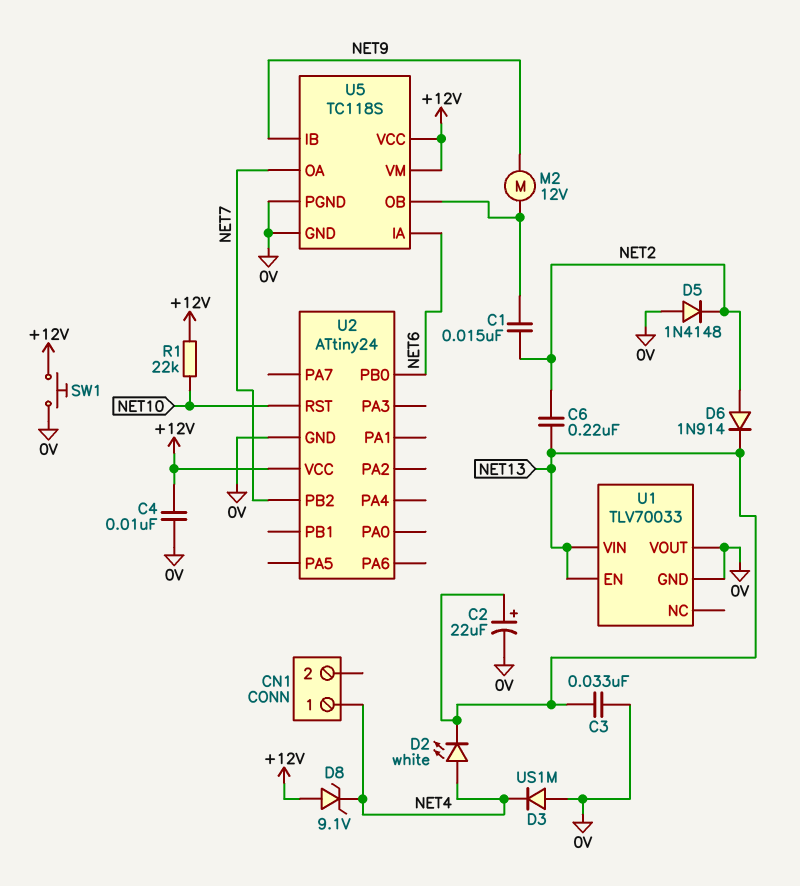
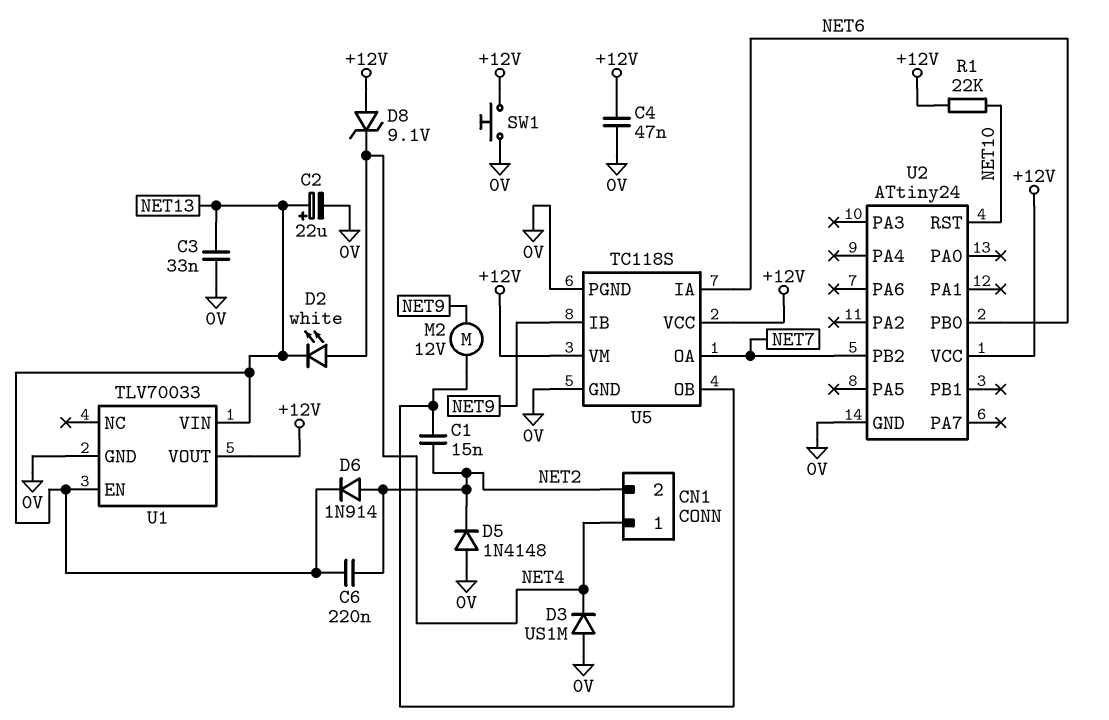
C4: 10nF (+12V, 0V) -> 47nF (+12V, 0V)
CN1 pin 2: none -> NET2
U1 pin VOUT: 0V -> +12V

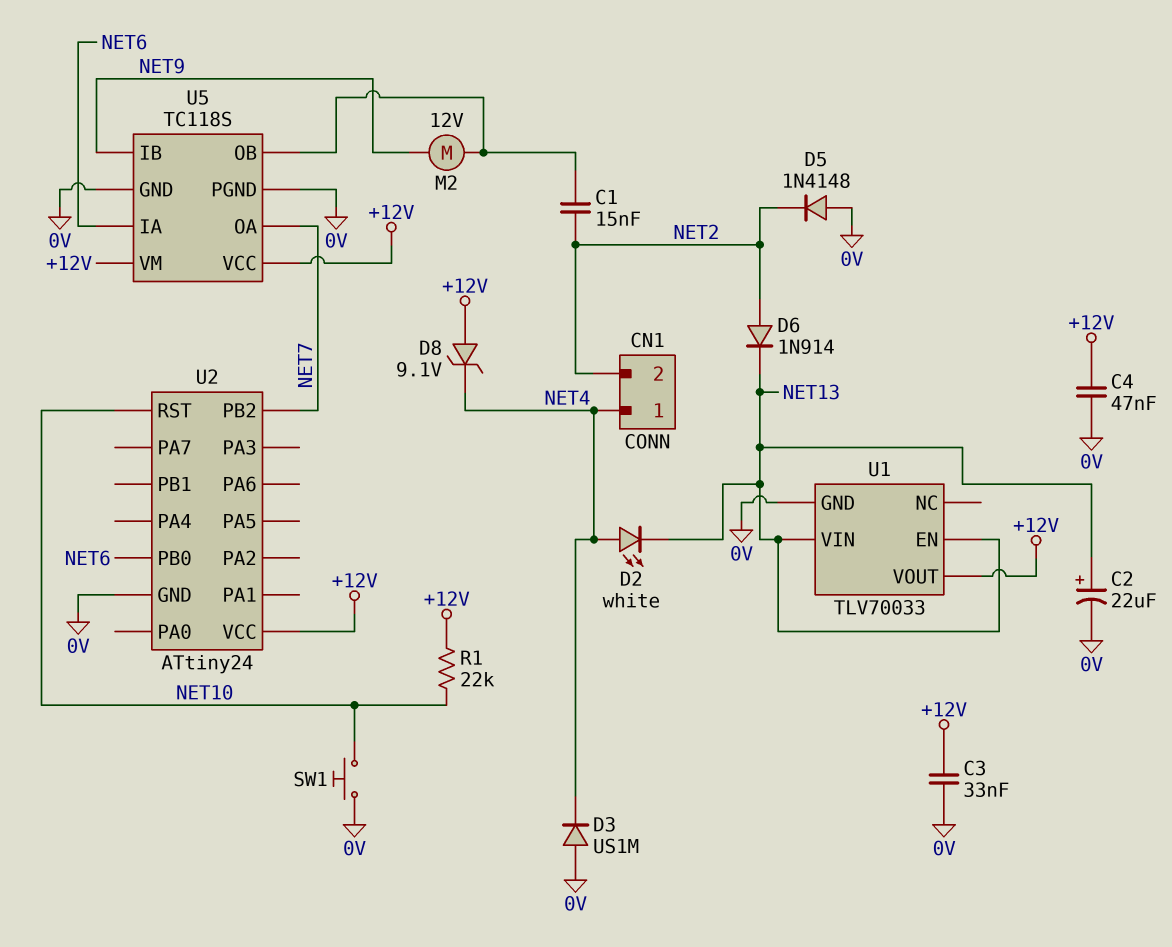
C3: 33nF (0V, NET13) -> 33nF (+12V, 0V)
C6: 220nF (NET2, NET13) -> none
SW1: button (+12V, 0V) -> button (0V, NET10)

